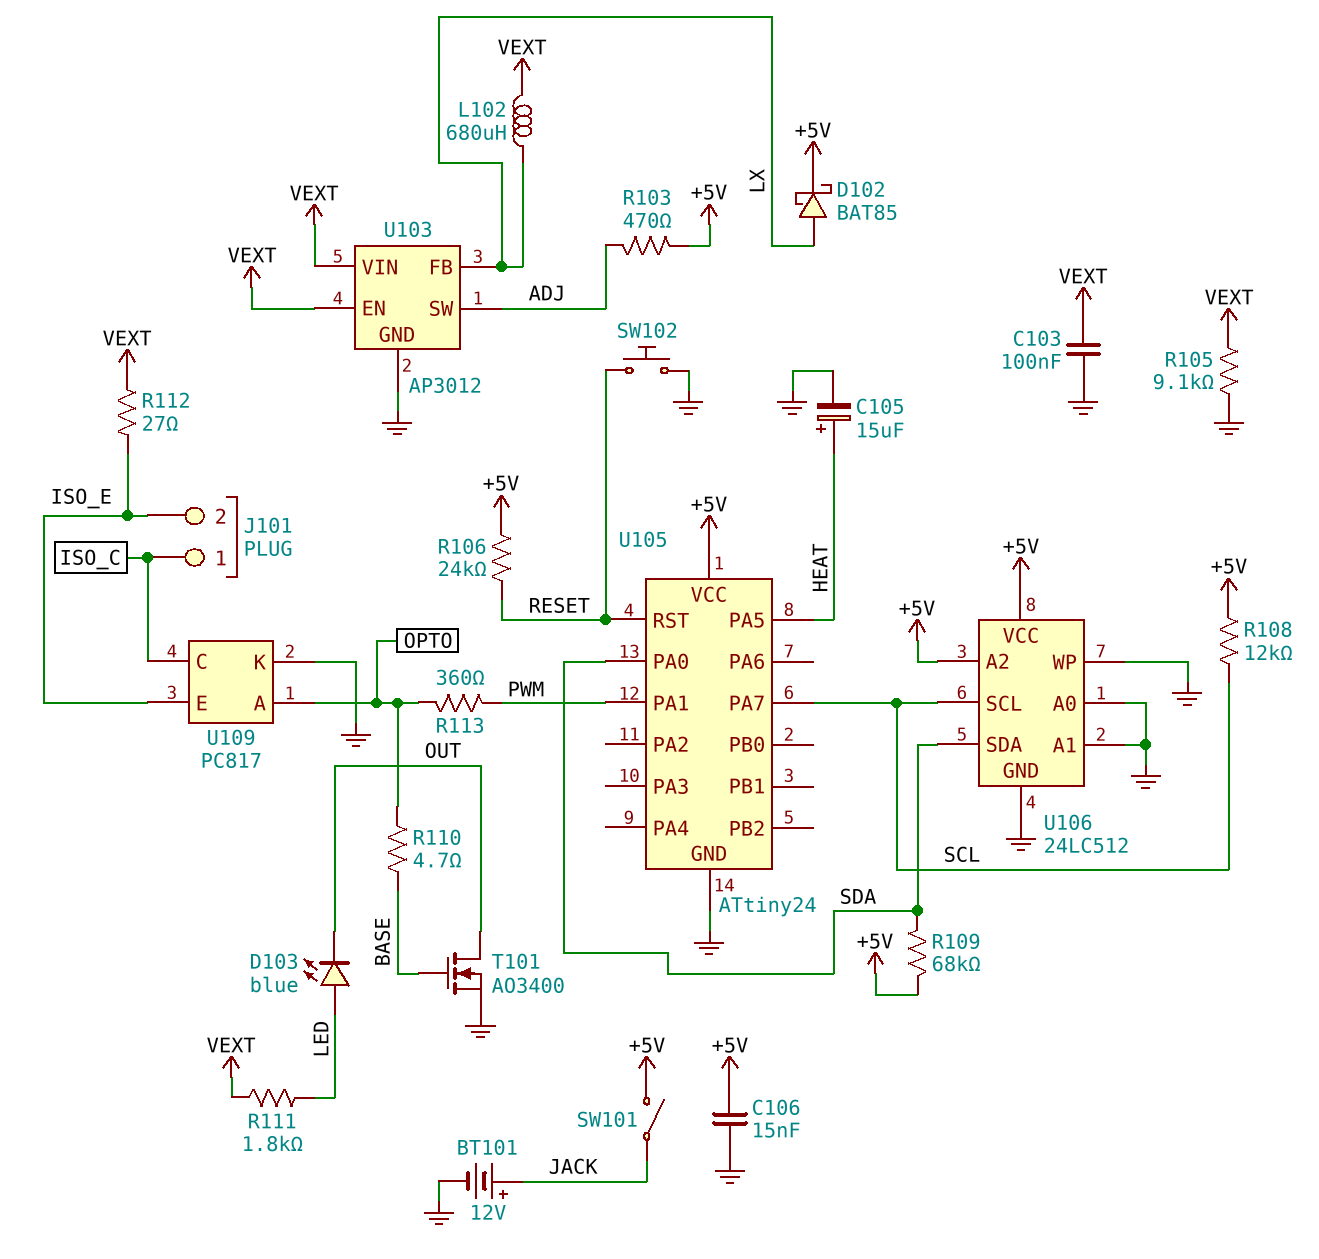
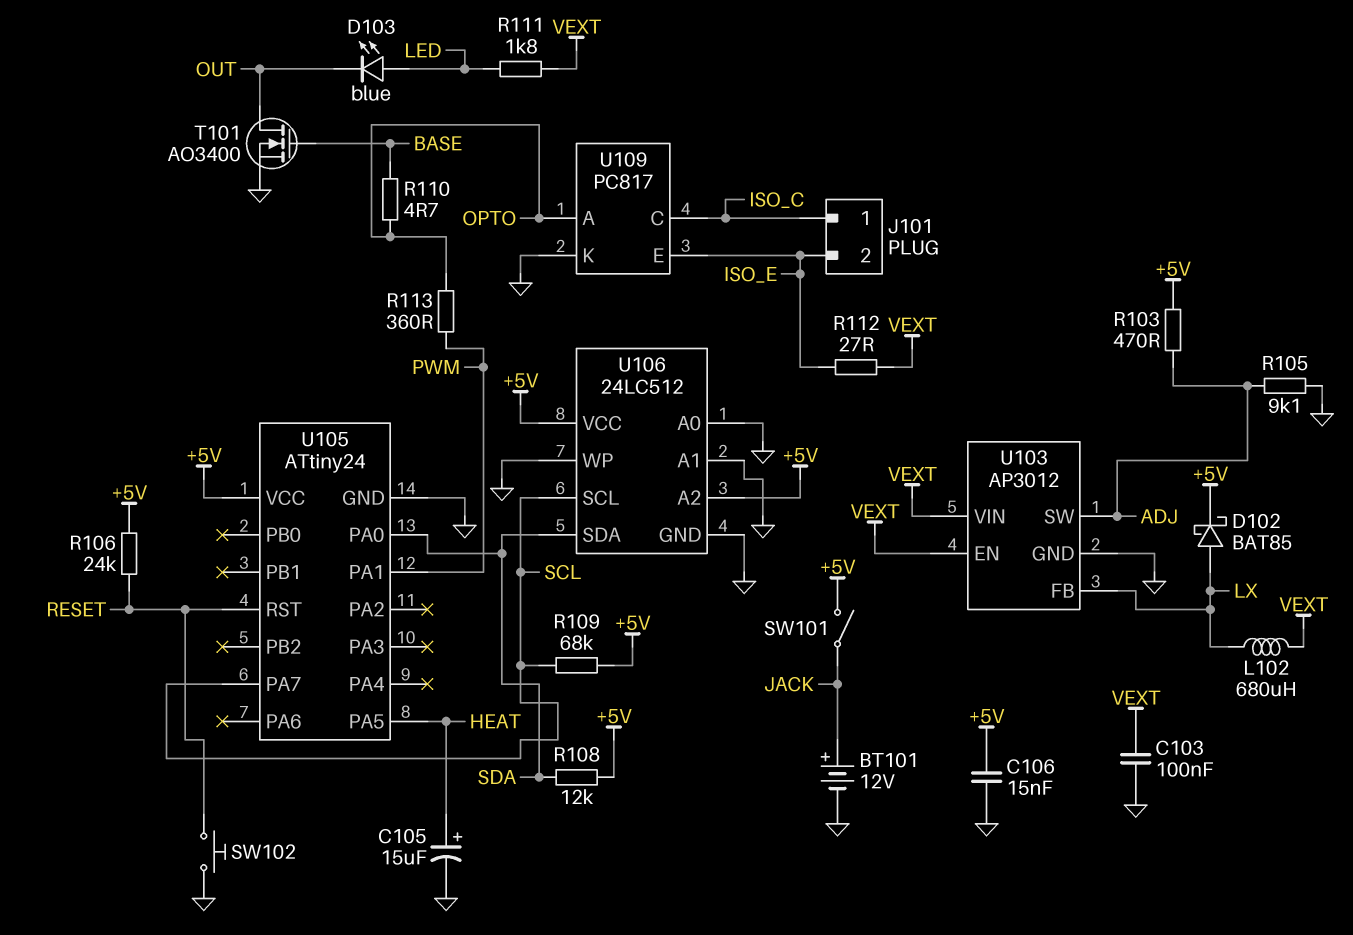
R105: 9.1k (GND, VEXT) -> 9.1k (ADJ, GND)
R108: 12k (+5V, SCL) -> 12k (+5V, SDA)
R109: 68k (+5V, SDA) -> 68k (+5V, SCL)

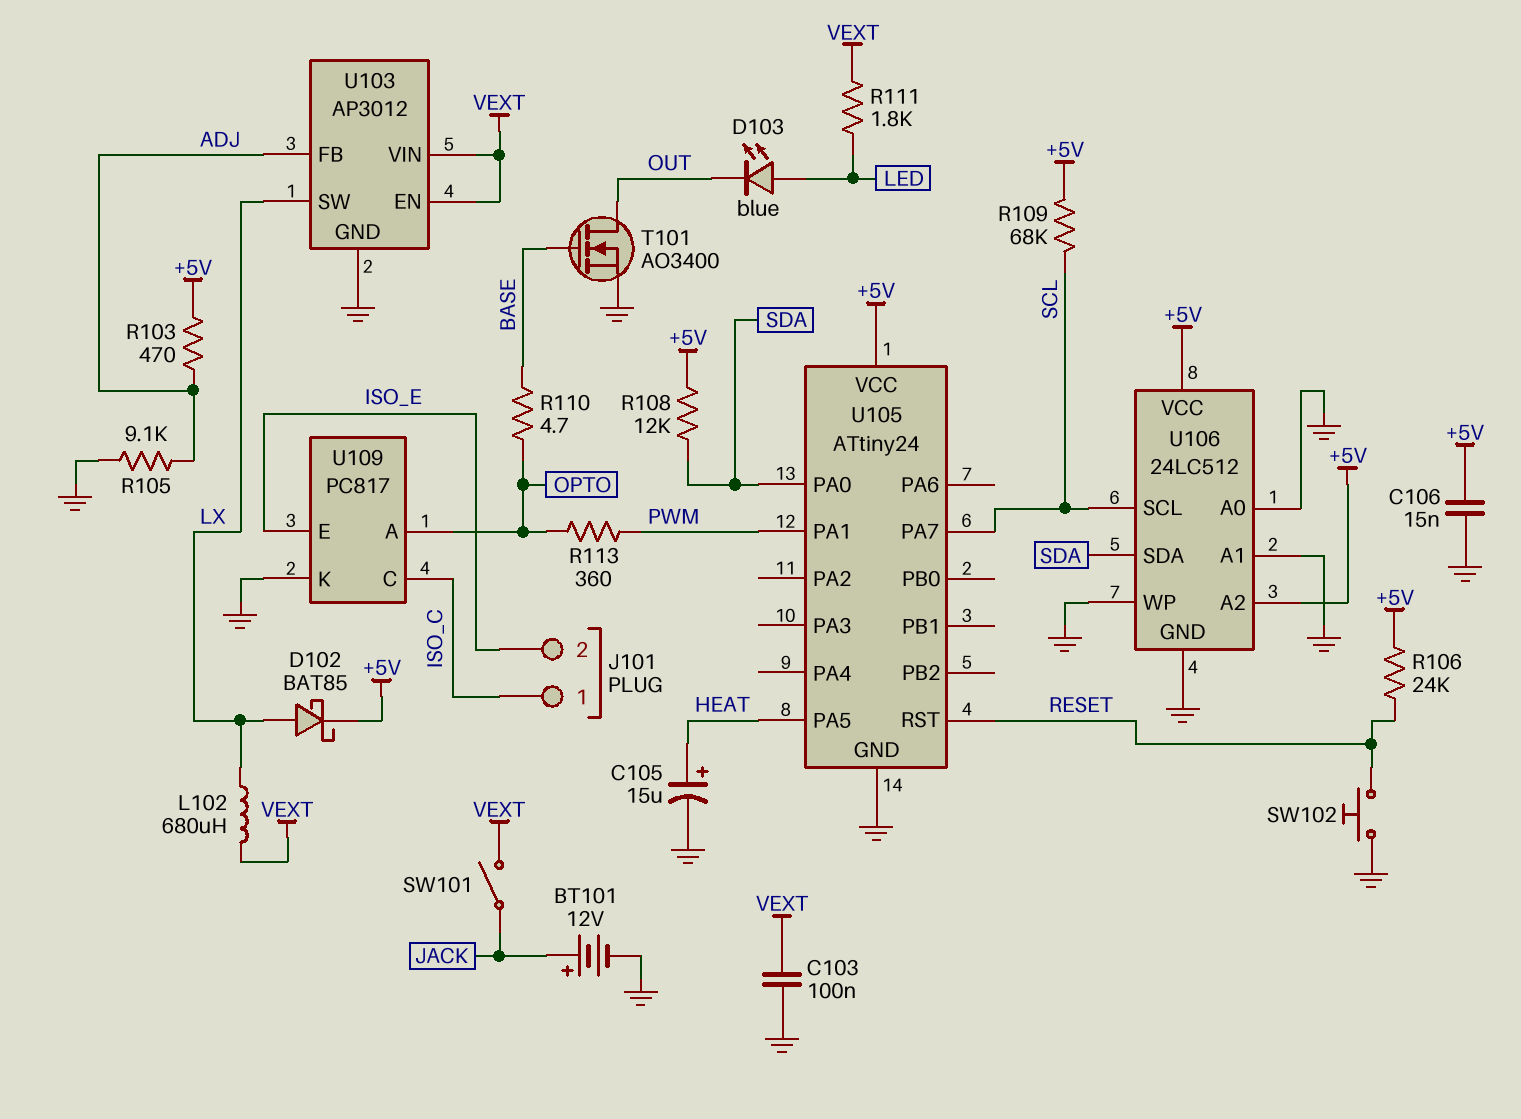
R112: 27 (ISO_E, VEXT) -> none
SW101: switch (+5V, JACK) -> switch (JACK, VEXT)
U103 pin FB: LX -> ADJ
U103 pin SW: ADJ -> LX

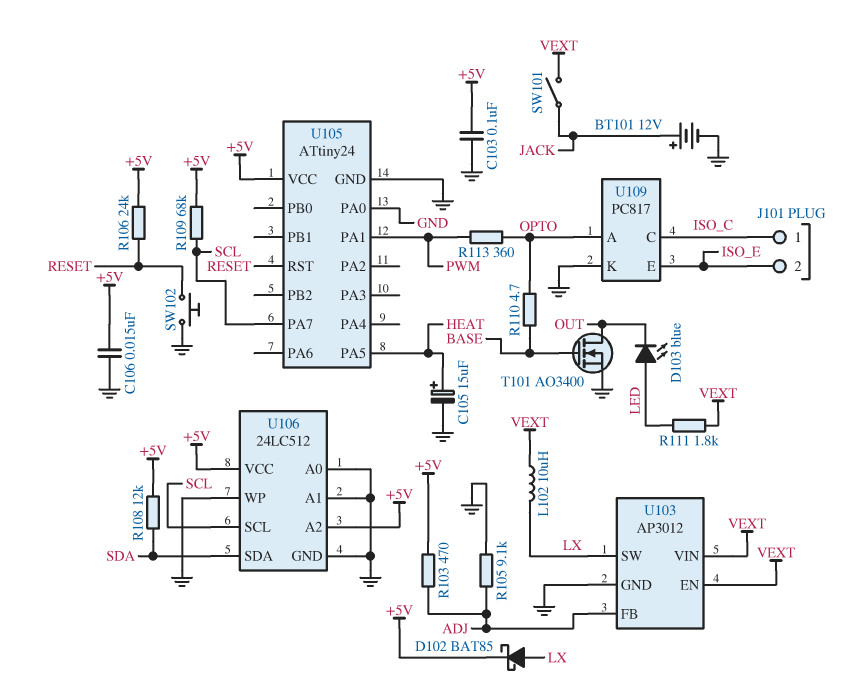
C103: 100nF (GND, VEXT) -> 100nF (+5V, GND)
L102: 680uH (LX, VEXT) -> 10uH (LX, VEXT)
U105 pin PA0: SDA -> GND

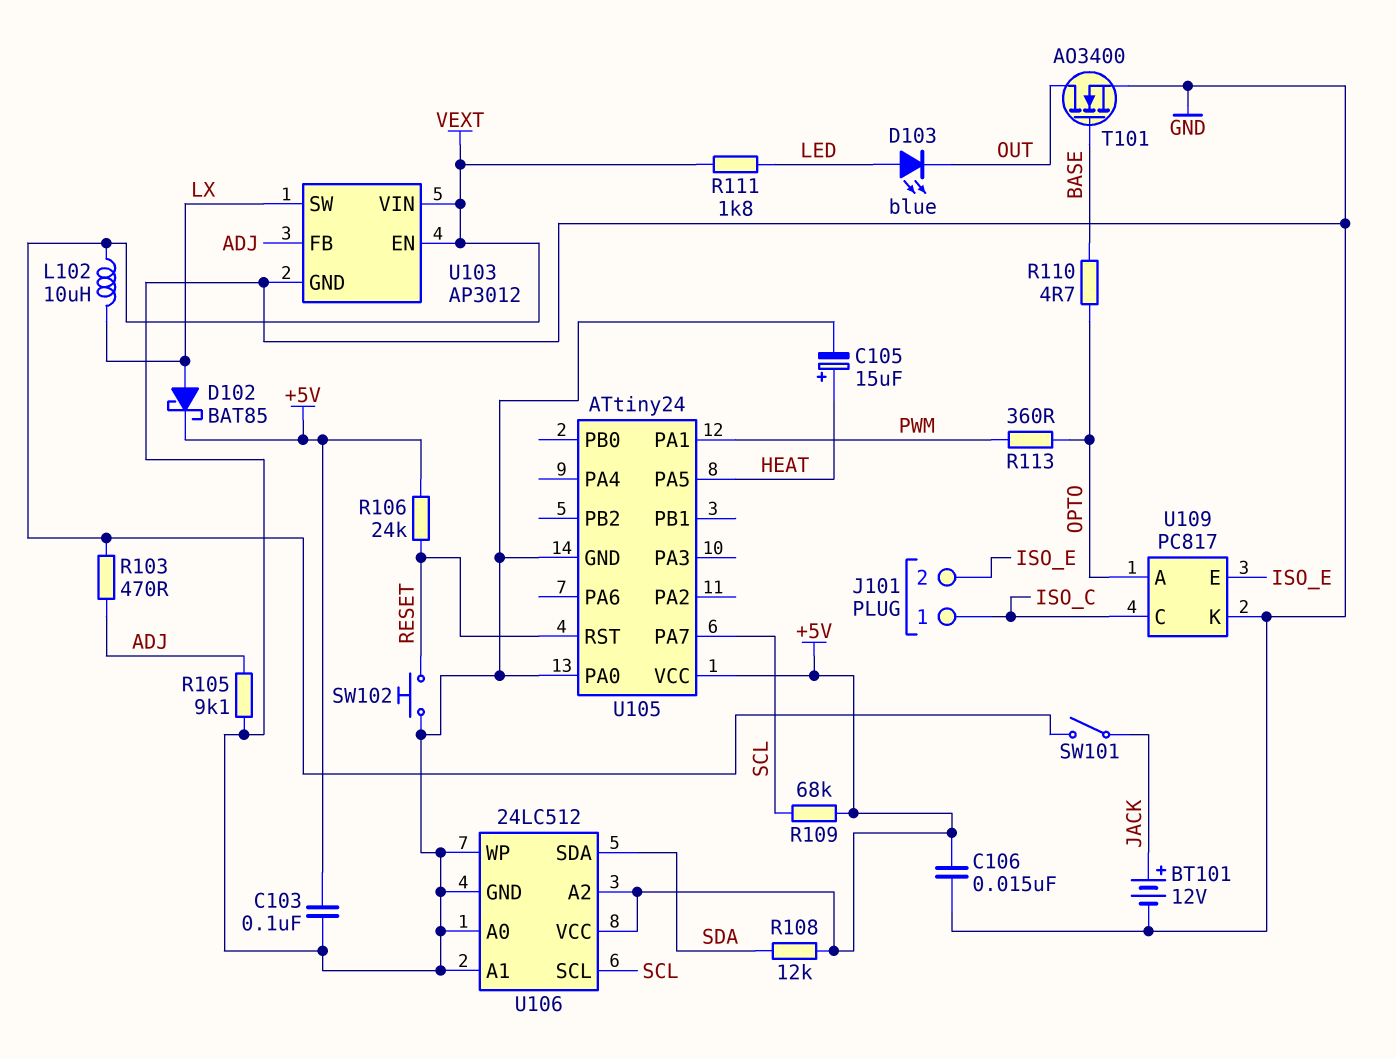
R103: 470 (+5V, ADJ) -> 470 (ADJ, VEXT)

